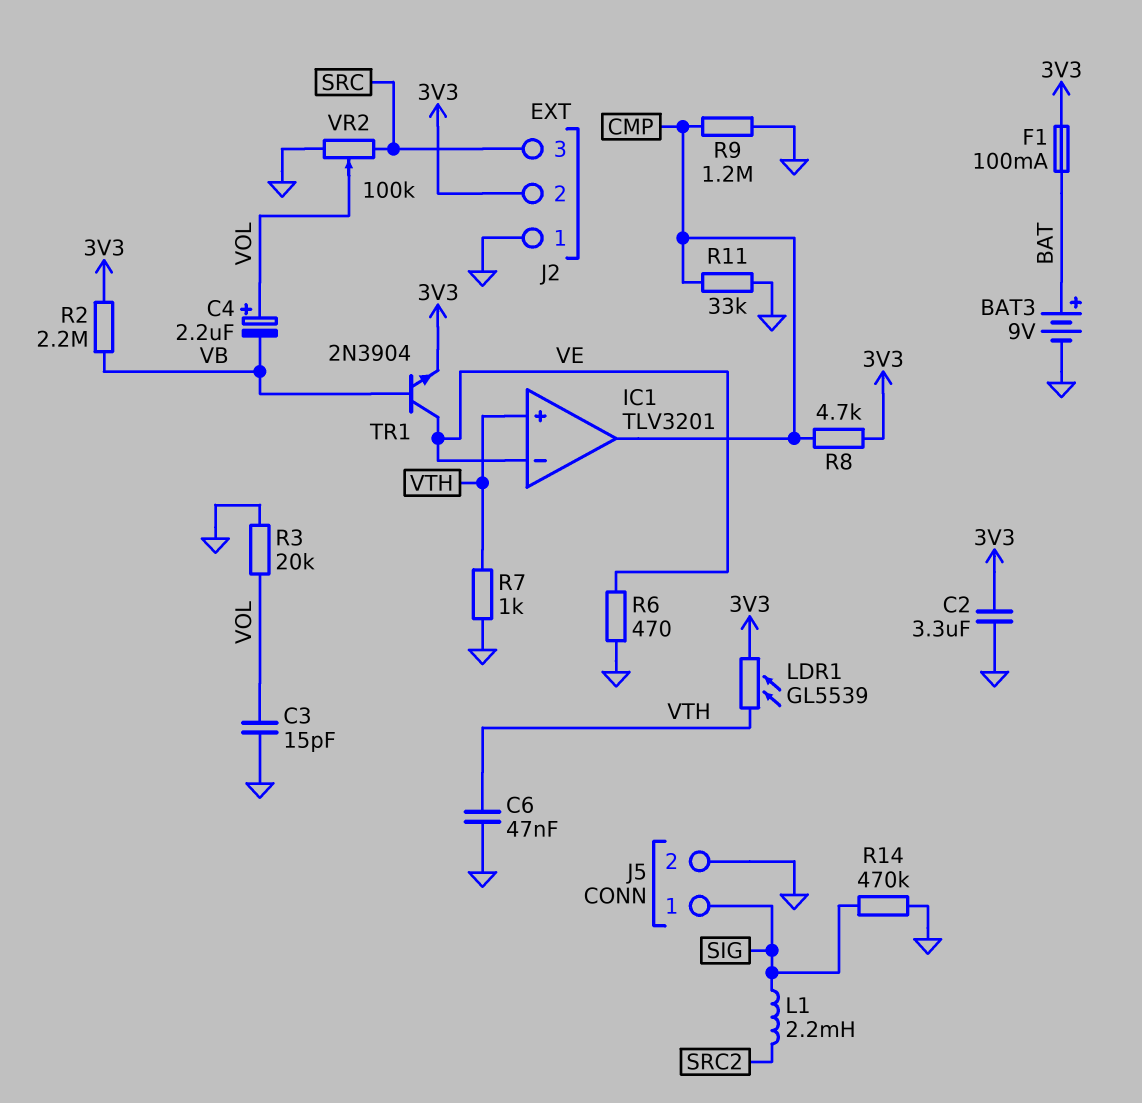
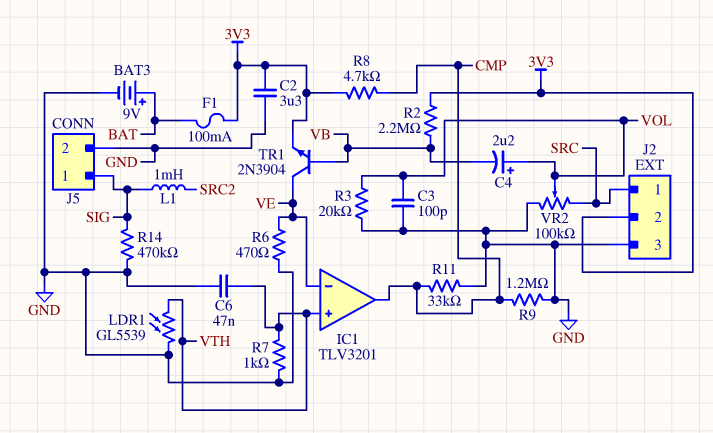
C3: 15pF (GND, VOL) -> 100pF (GND, VOL)
J2 pin 1: GND -> SRC
J2 pin 3: SRC -> GND
L1: 2.2mH (SIG, SRC2) -> 1mH (SIG, SRC2)
LDR1: GL5539 (3V3, VTH) -> GL5539 (GND, VTH)

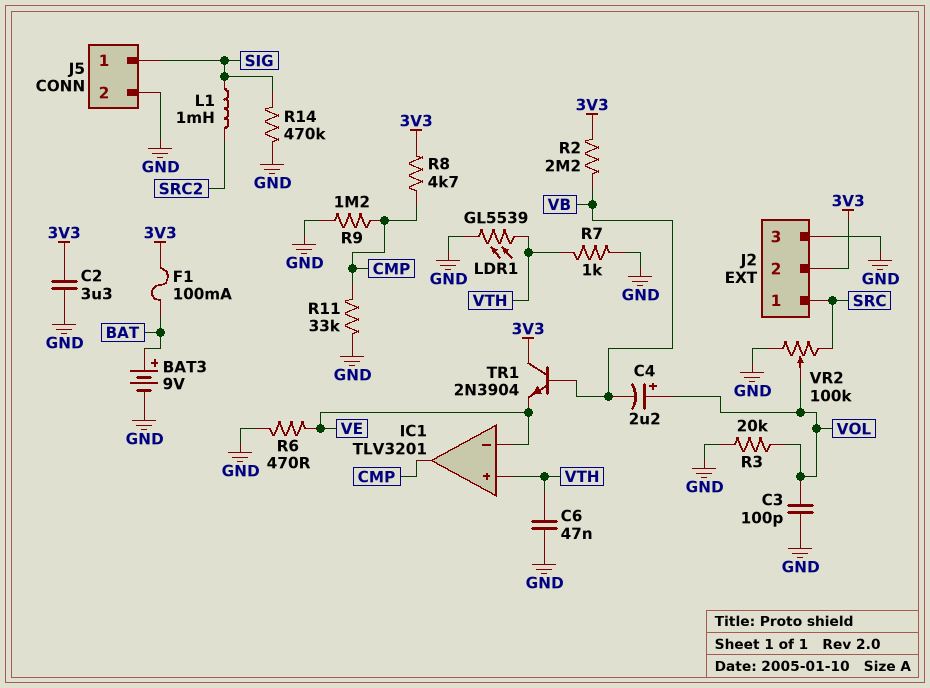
TR1: NPN 2N3904 (B VB, C VE, E 3V3) -> NPN 2N3904 (B VB, C 3V3, E VE)

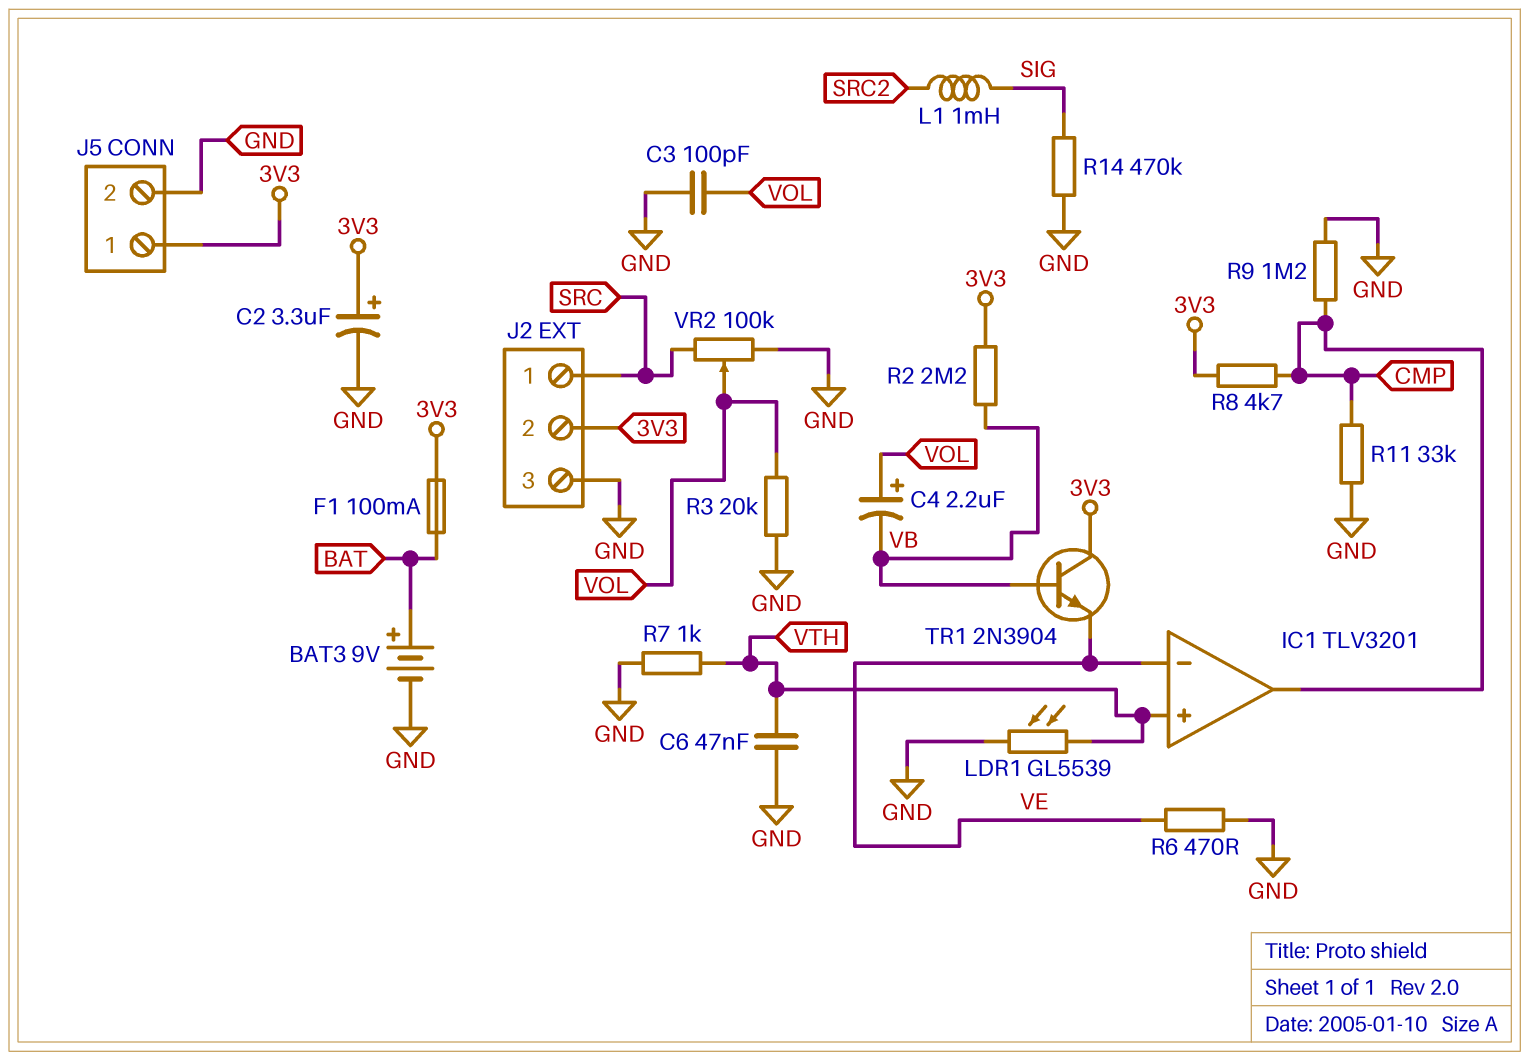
C2: 3.3uF (3V3, GND) -> 3.3uF (plus 3V3, minus GND)
J5 pin 1: SIG -> 3V3

